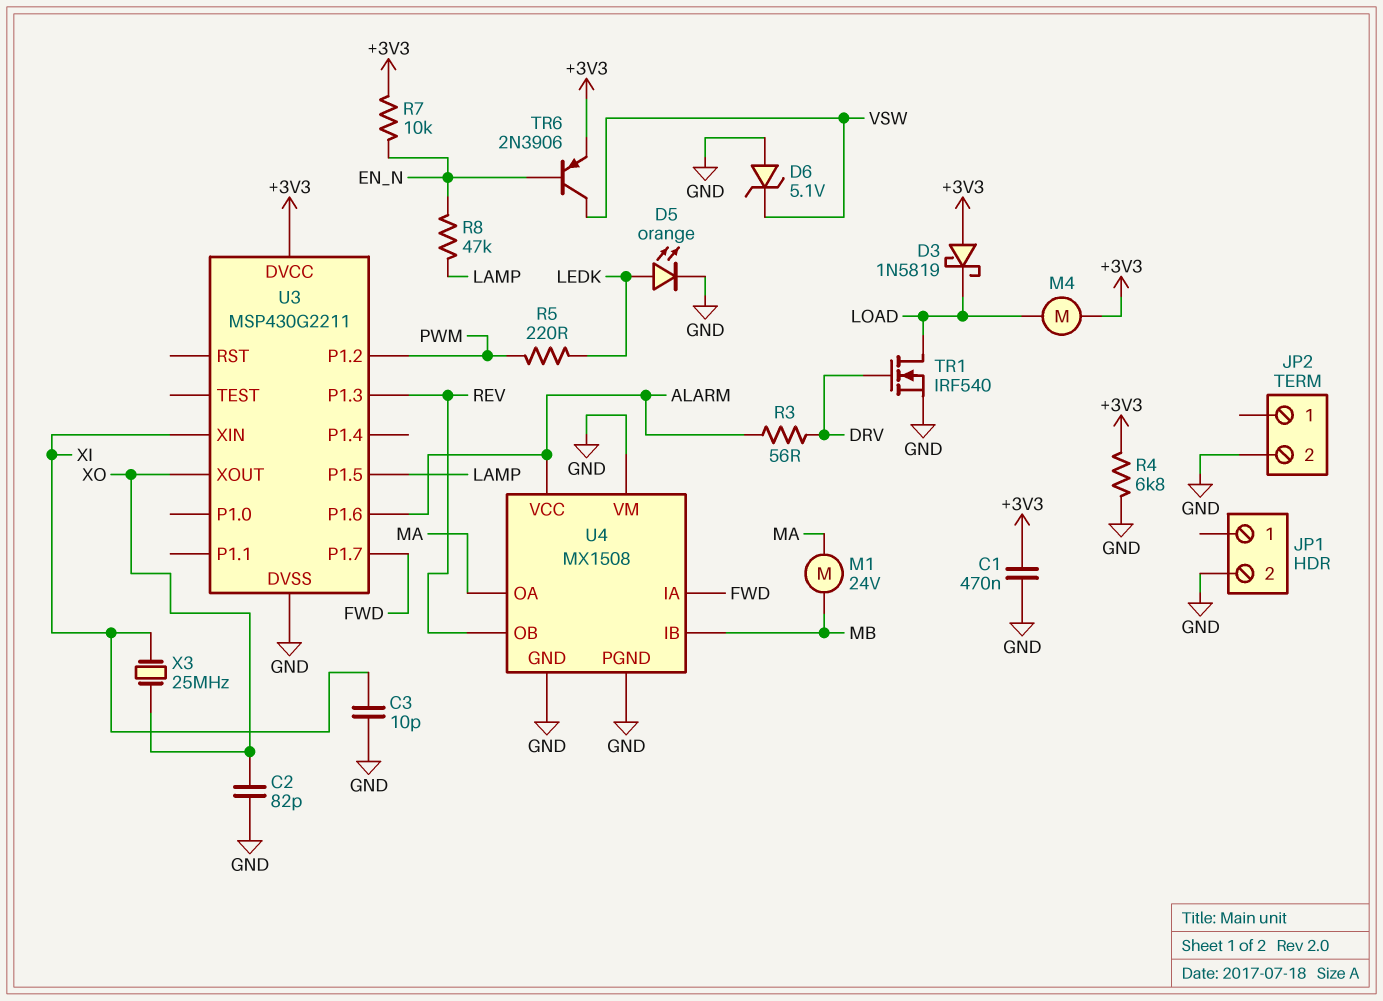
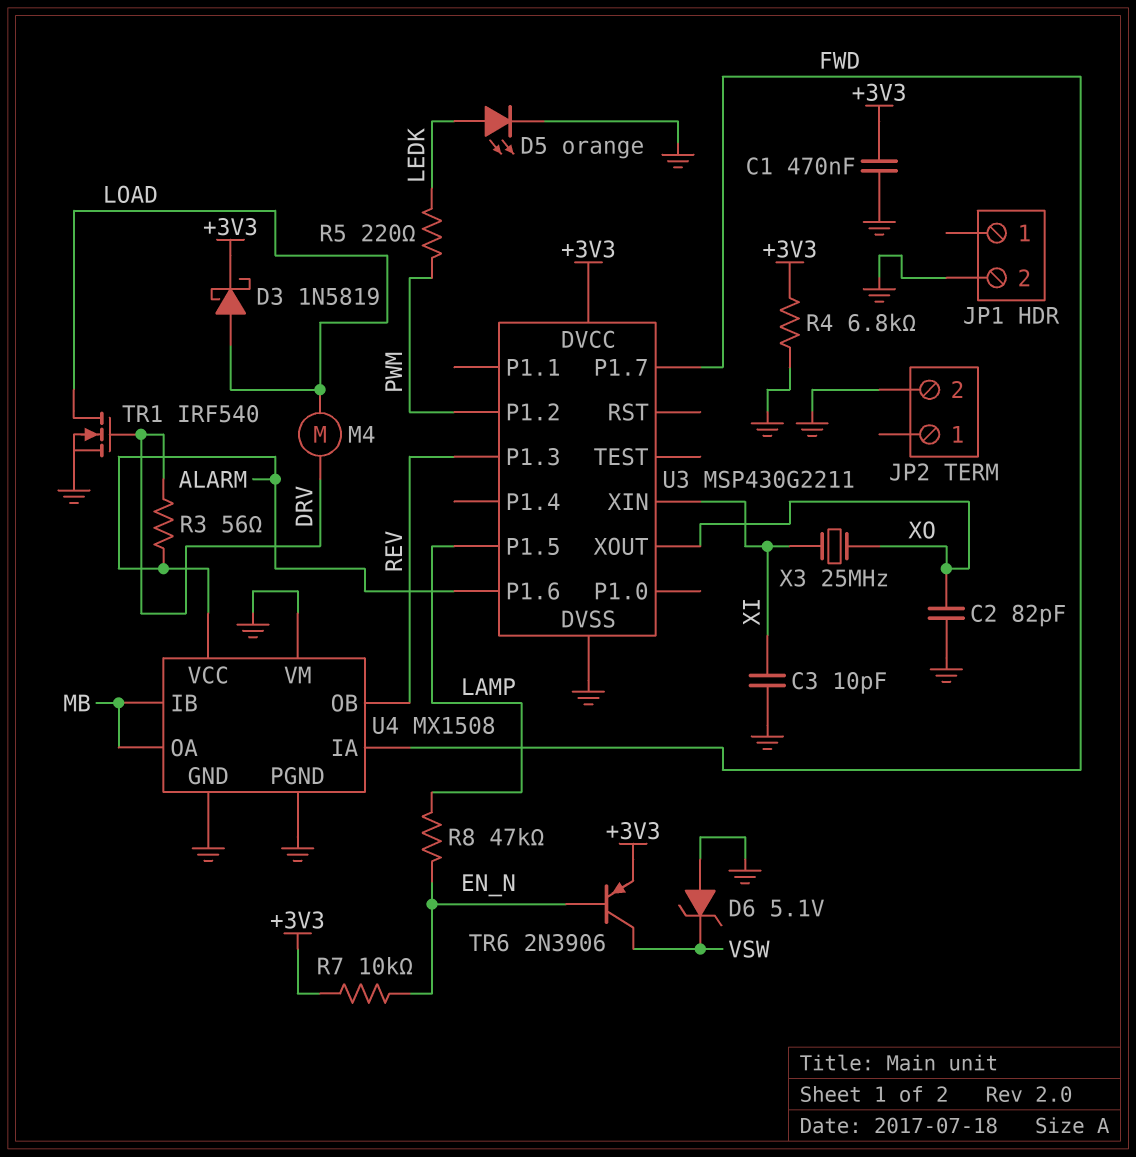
D3: schottky 1N5819 (A +3V3, K LOAD) -> schottky 1N5819 (A LOAD, K +3V3)
M1: motor 24V (MA, MB) -> none
M4: motor (+3V3, LOAD) -> motor (DRV, LOAD)
U4 pin OA: MA -> MB

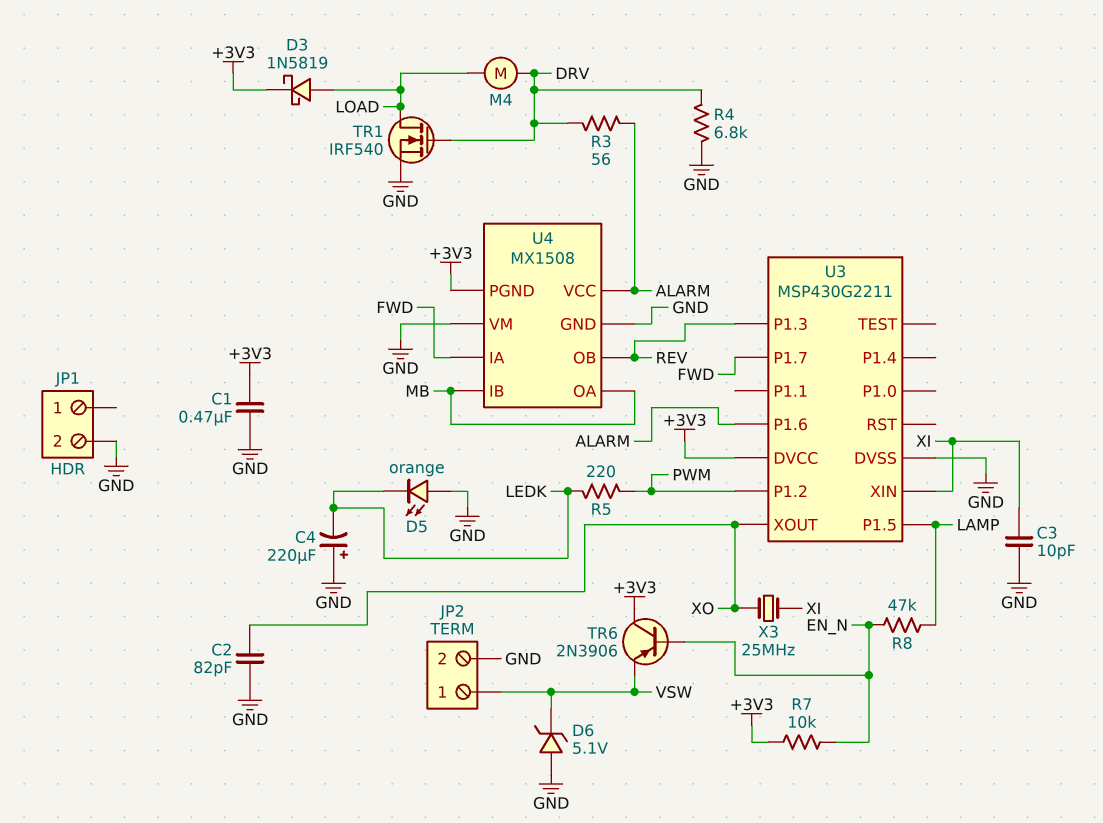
C4: none -> 220uF (plus GND, minus LEDK)
D5: LED orange (A LEDK, K GND) -> LED orange (A GND, K LEDK)
JP2 pin 1: none -> VSW
R4: 6.8k (+3V3, GND) -> 6.8k (DRV, GND)
TR6: PNP 2N3906 (B EN_N, C VSW, E +3V3) -> PNP 2N3906 (B EN_N, C +3V3, E VSW)
U4 pin PGND: GND -> +3V3

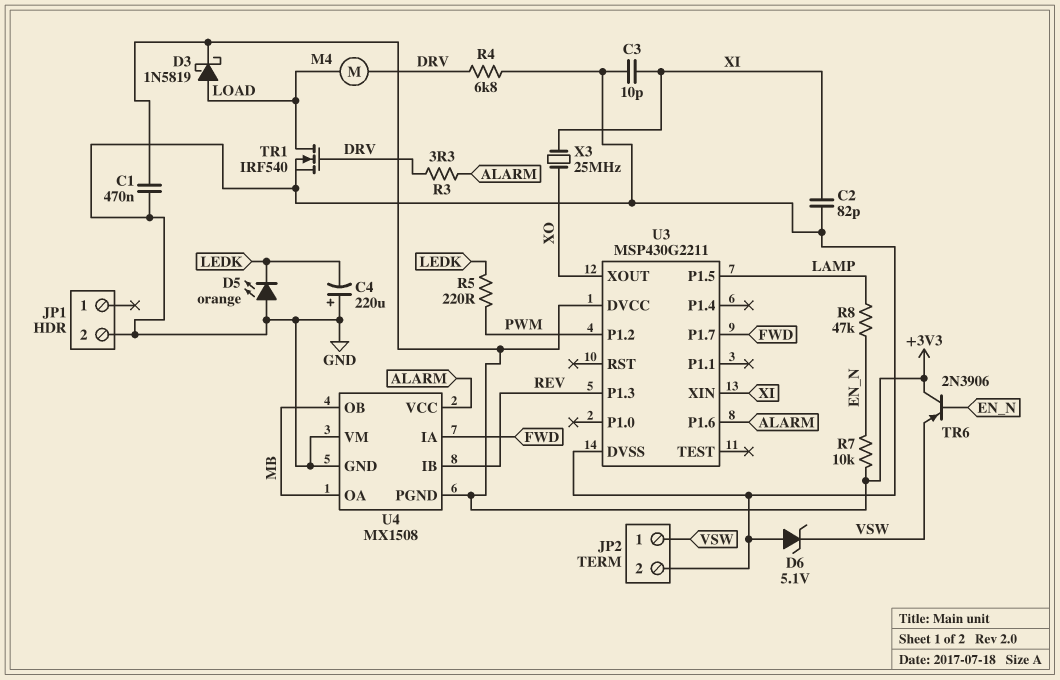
C2: 82pF (GND, XO) -> 82pF (GND, XI)
R3: 56 (ALARM, DRV) -> 3.3 (ALARM, DRV)
U4 pin IB: MB -> REV
U4 pin OB: REV -> MB

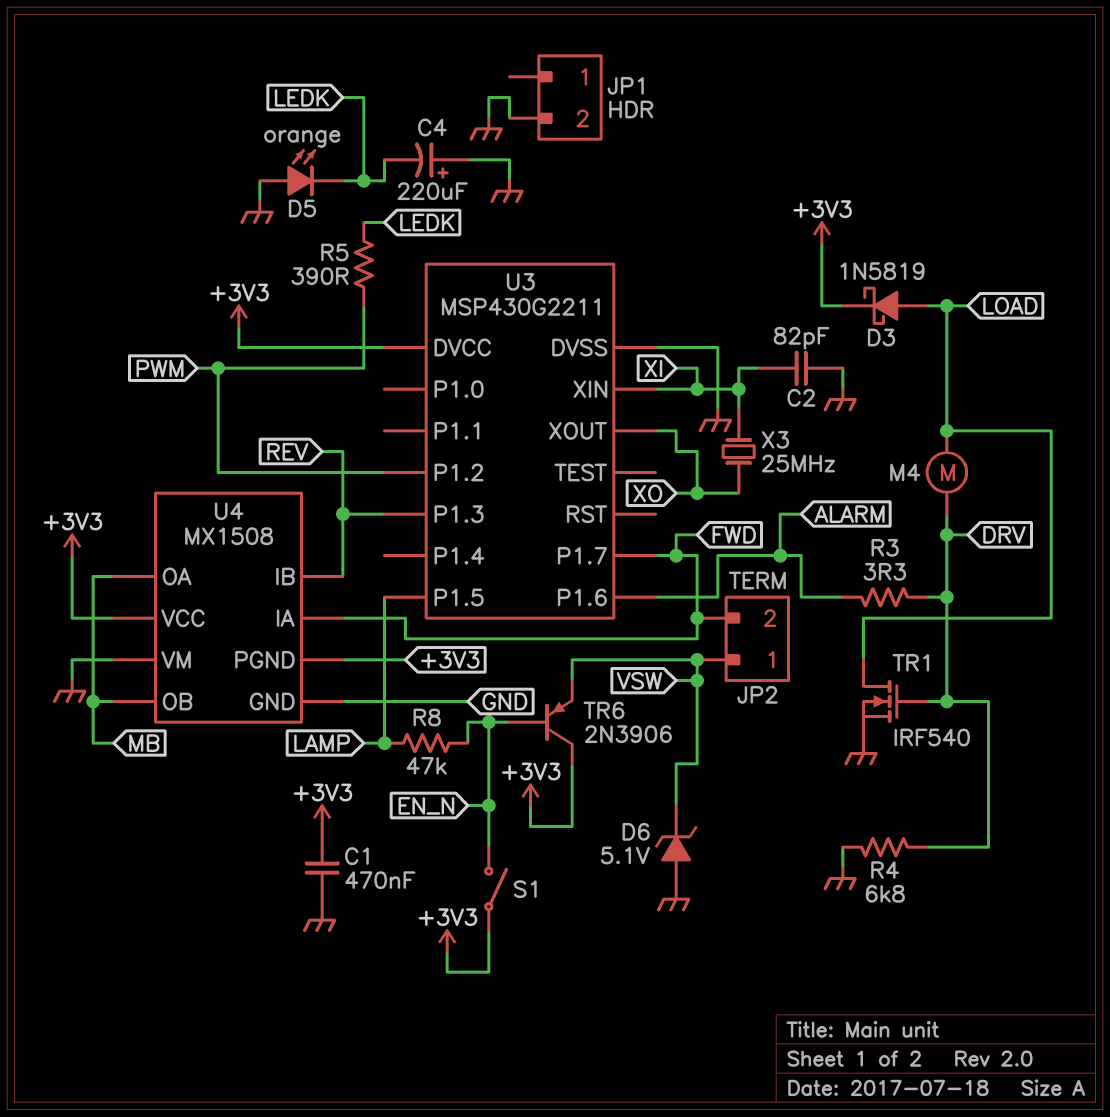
C3: 10pF (GND, XI) -> none
JP2 pin 2: GND -> FWD
R5: 220 (LEDK, PWM) -> 390 (LEDK, PWM)
R7: 10k (+3V3, EN_N) -> none
S1: none -> switch (+3V3, EN_N)
U4 pin VCC: ALARM -> +3V3

